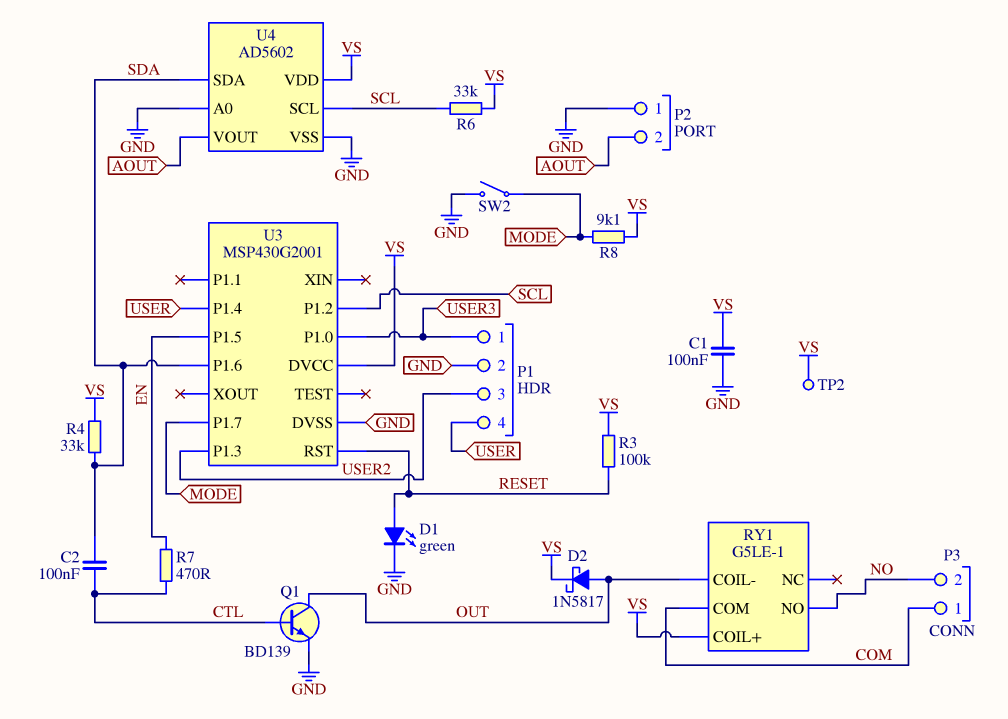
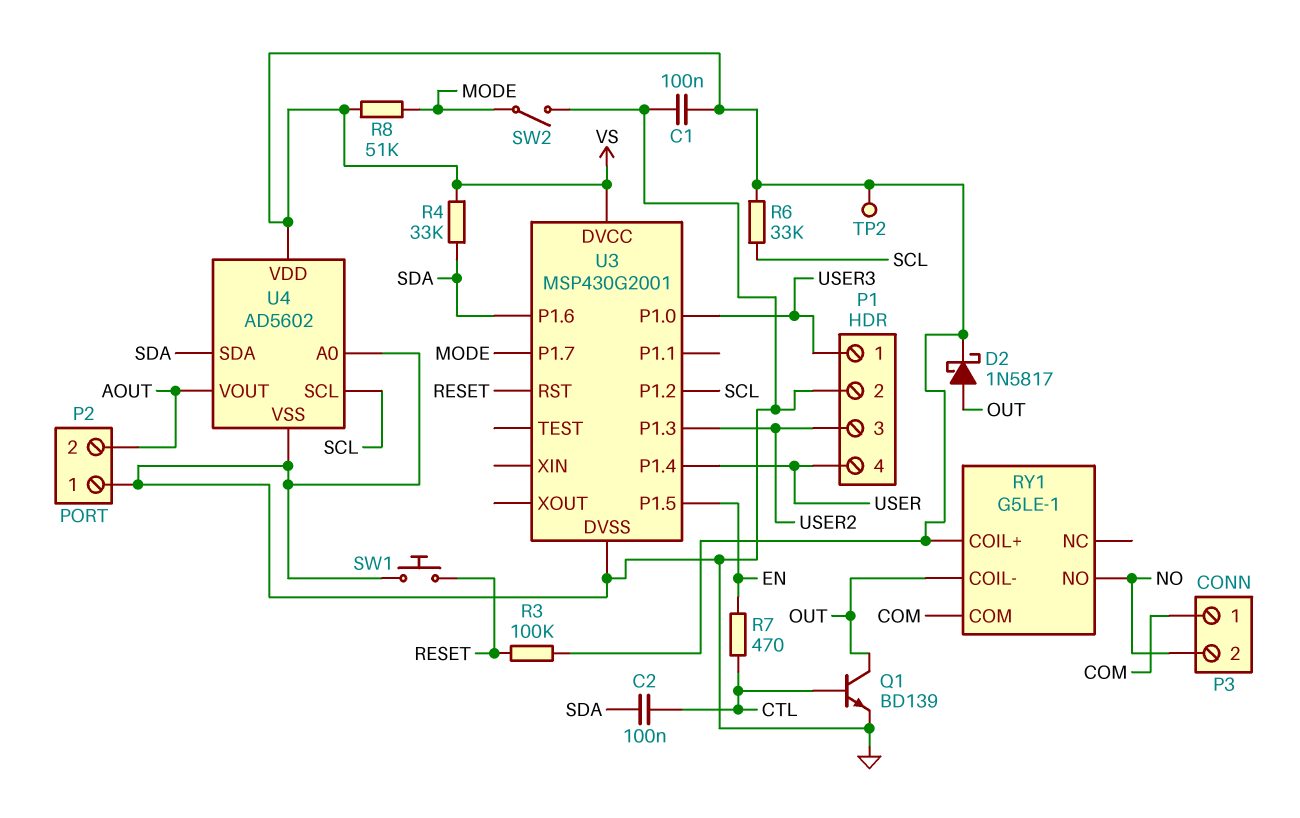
D1: LED green (A RESET, K GND) -> none
R8: 9.1k (MODE, VS) -> 51k (MODE, VS)
SW1: none -> button (GND, RESET)

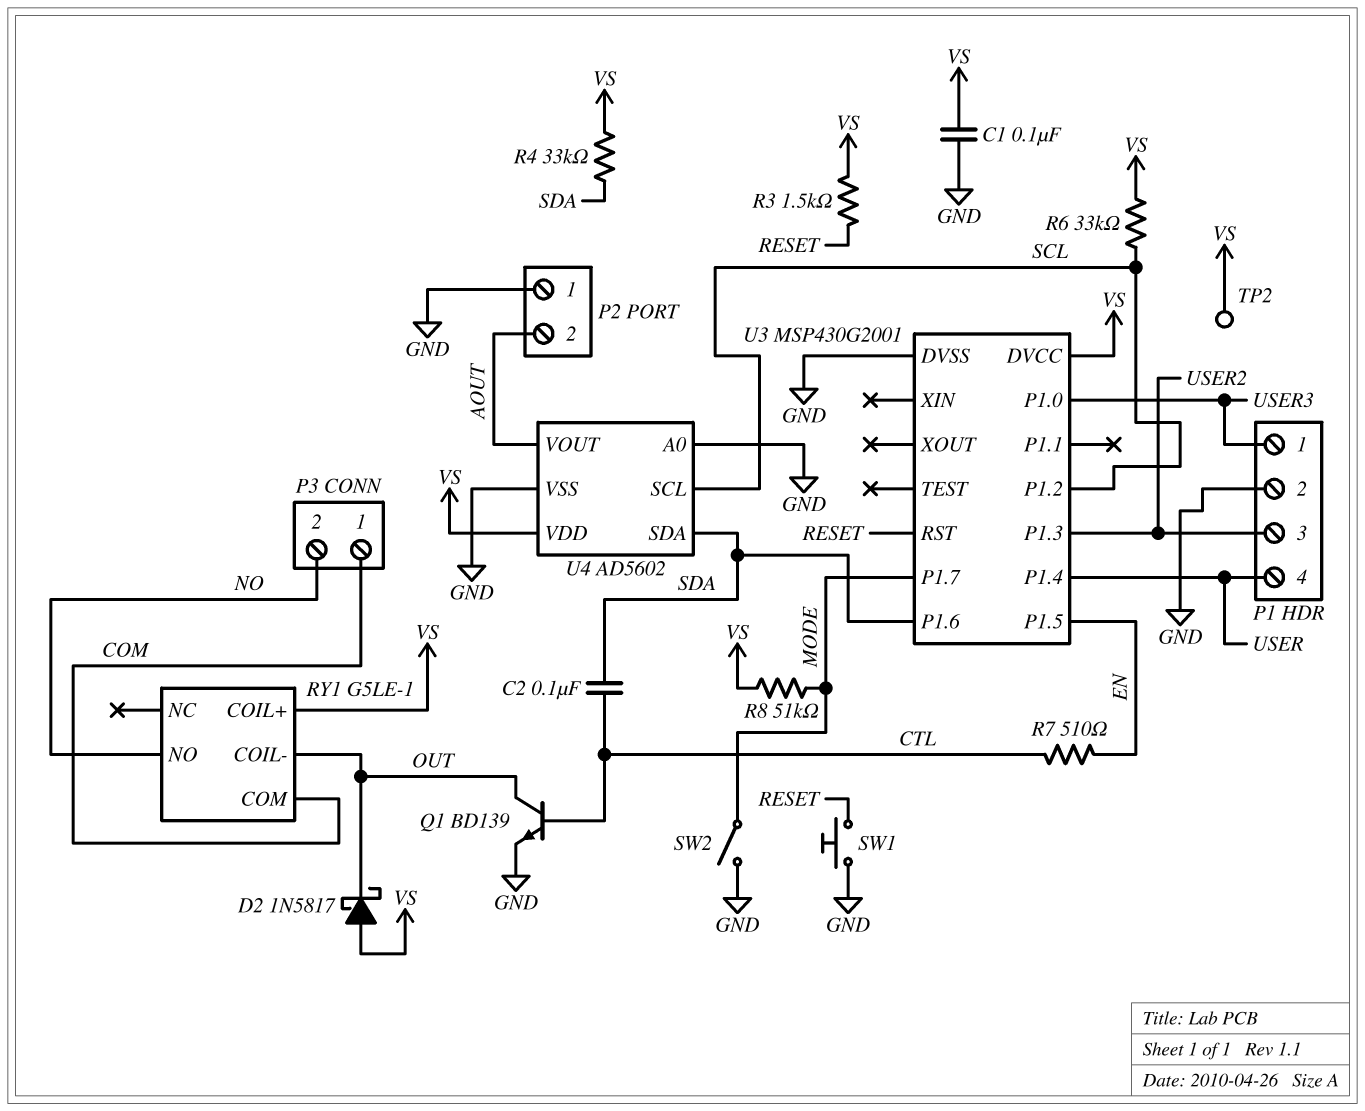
D2: schottky 1N5817 (A OUT, K VS) -> schottky 1N5817 (A VS, K OUT)
R3: 100k (RESET, VS) -> 1.5k (RESET, VS)
R7: 470 (CTL, EN) -> 510 (CTL, EN)

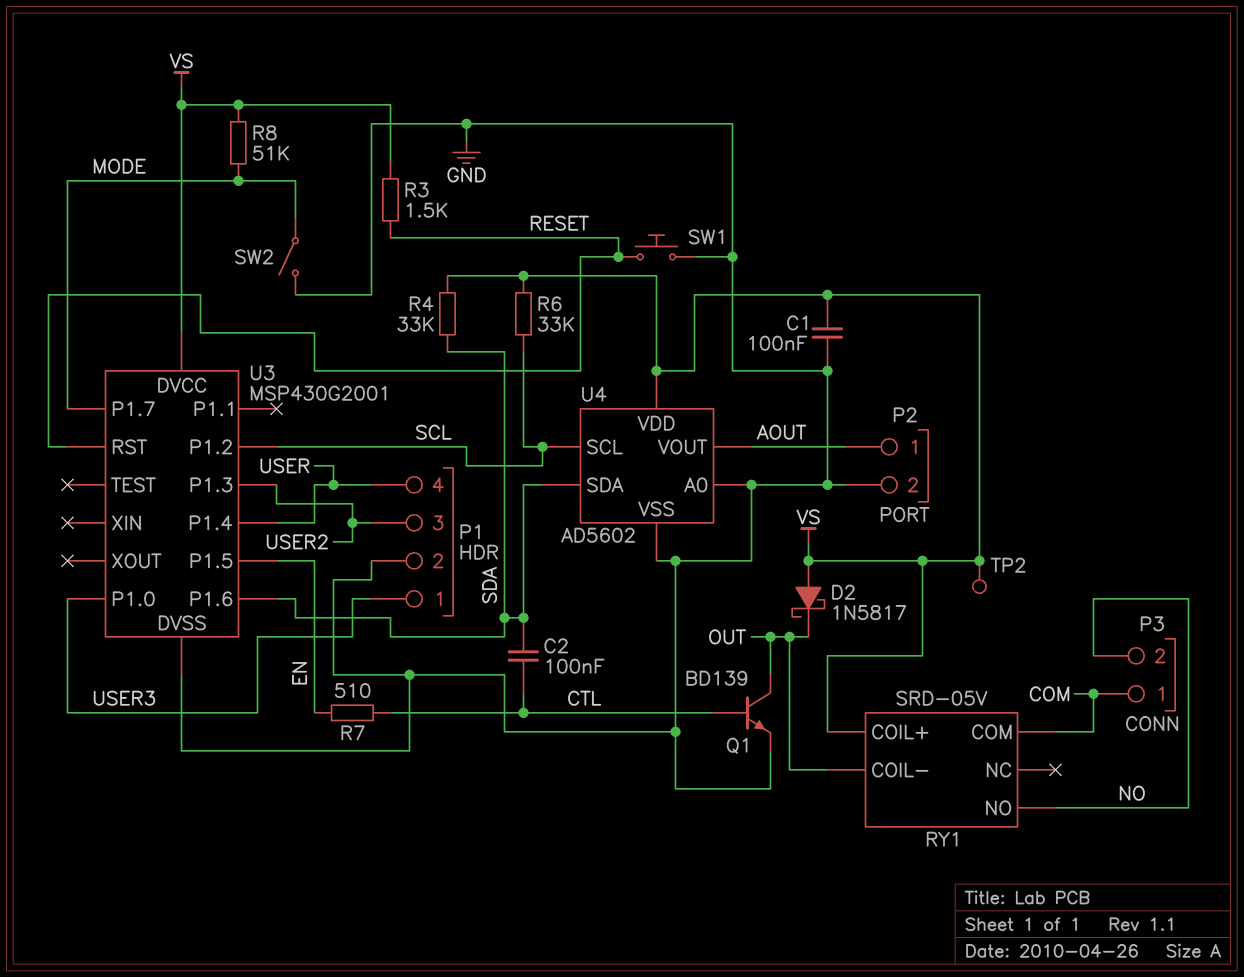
P2 pin 1: GND -> AOUT
P2 pin 2: AOUT -> GND
RY1: G5LE-1 -> SRD-05V

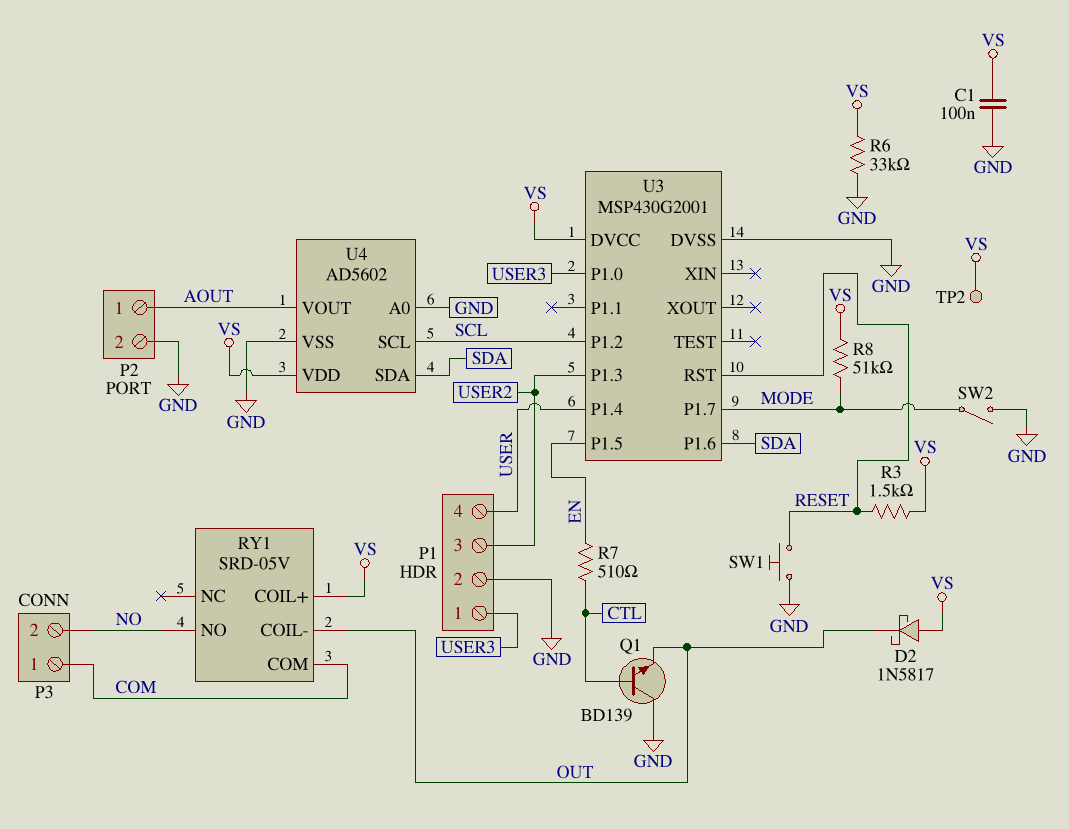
C2: 100nF (CTL, SDA) -> none
Q1: NPN BD139 (B CTL, C OUT, E GND) -> NPN BD139 (B CTL, C GND, E OUT)
R4: 33k (SDA, VS) -> none
R6: 33k (SCL, VS) -> 33k (GND, VS)

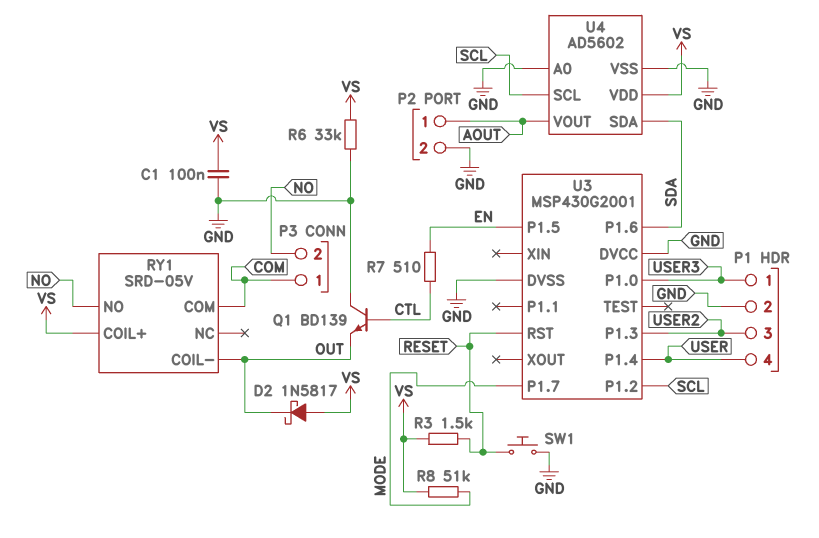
SW2: switch (GND, MODE) -> none
TP2: test point (VS) -> none
U3 pin DVCC: VS -> GND

